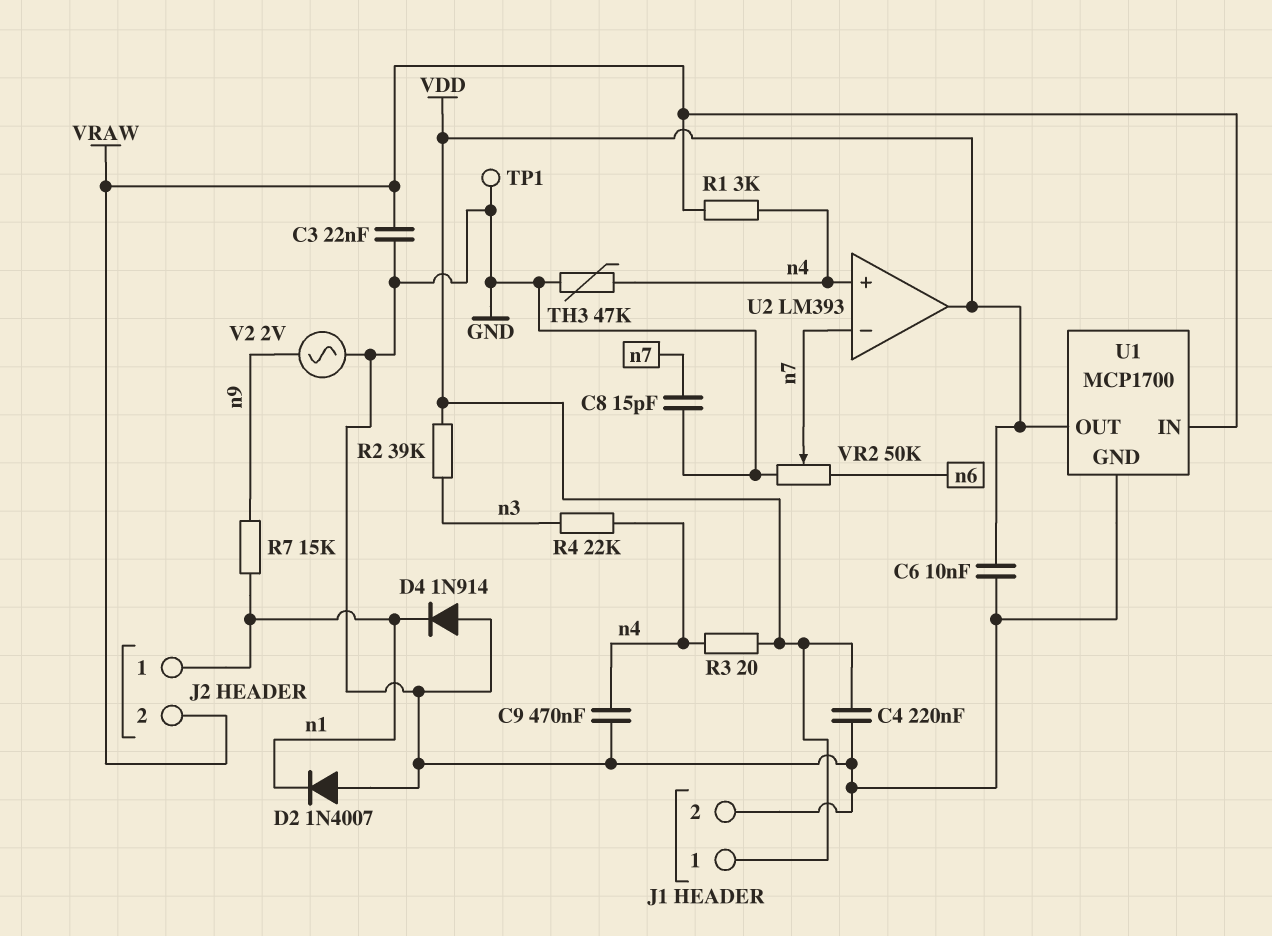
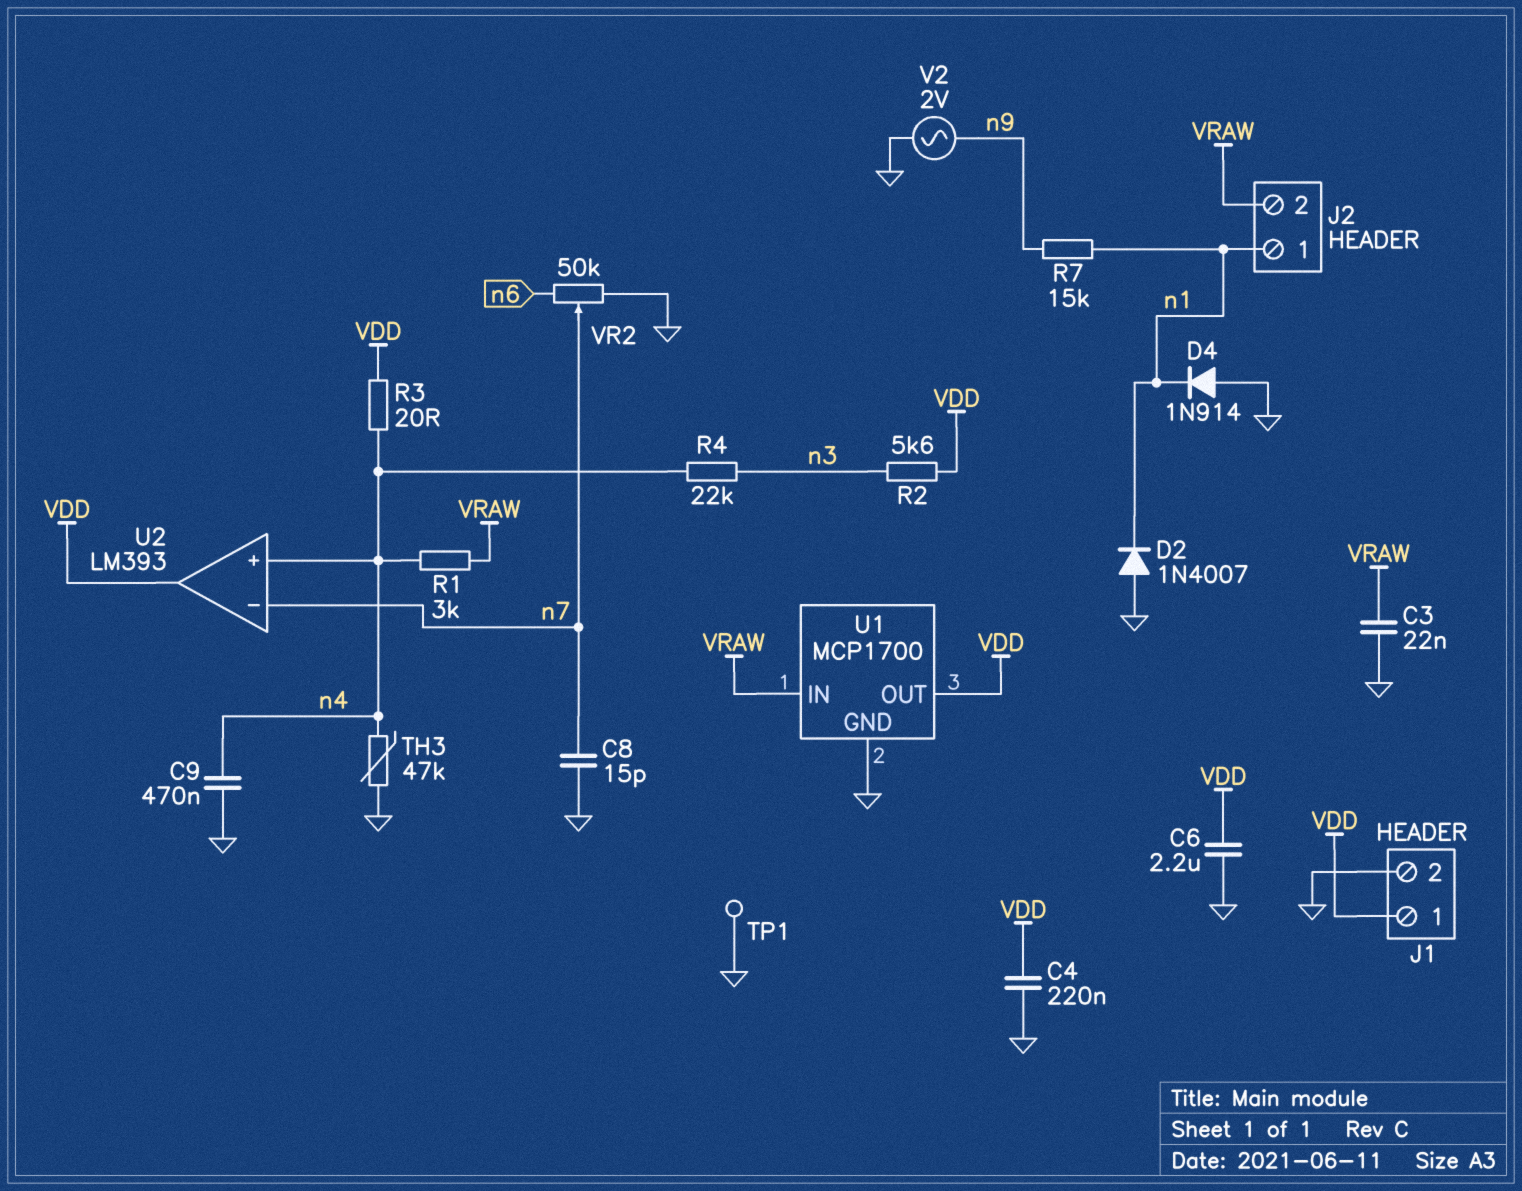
C6: 10nF (GND, VDD) -> 2.2uF (GND, VDD)
R2: 39k (VDD, n3) -> 5.6k (VDD, n3)

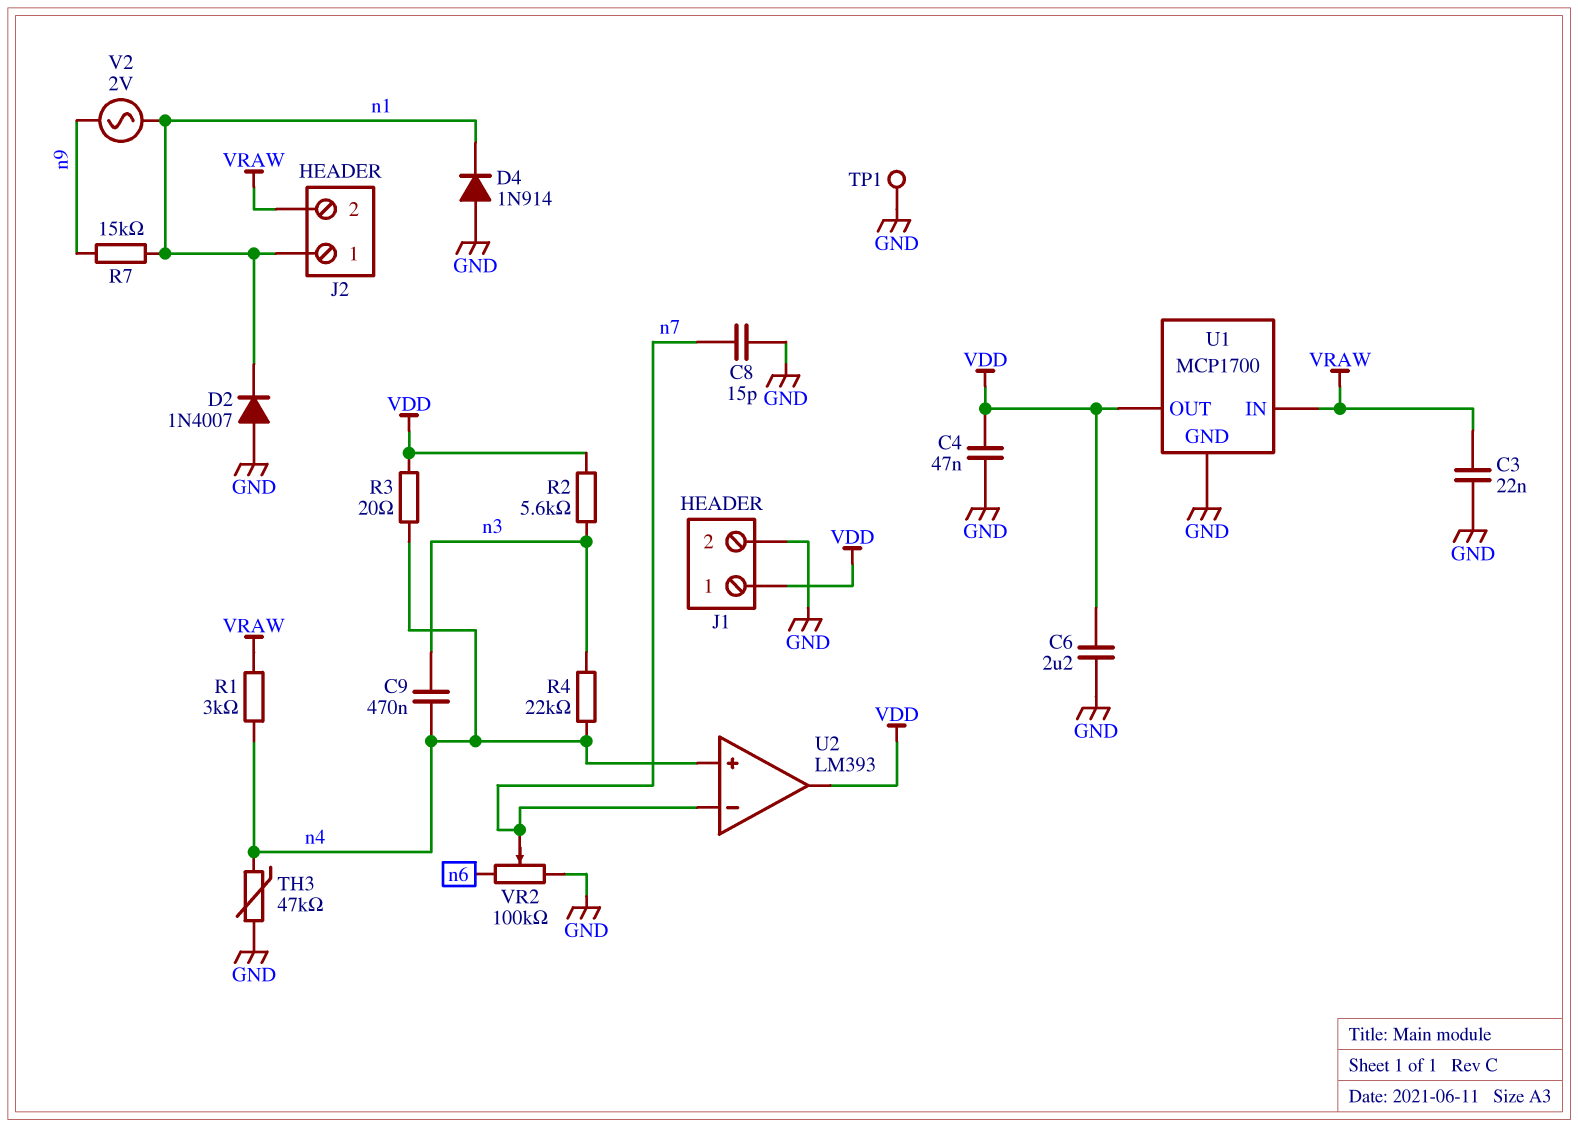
C4: 220nF (GND, VDD) -> 47nF (GND, VDD)
C9: 470nF (GND, n4) -> 470nF (n3, n4)
V2: AC 2V (GND, n9) -> AC 2V (n1, n9)
VR2: 50k (GND, n6, wiper n7) -> 100k (GND, n6, wiper n7)

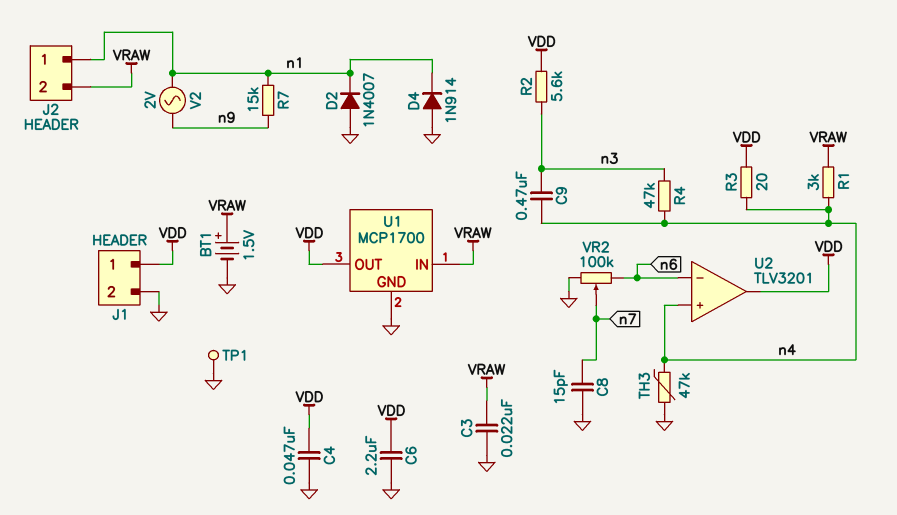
BT1: none -> 1.5V (plus VRAW, minus GND)
R4: 22k (n3, n4) -> 47k (n3, n4)
U2: LM393 -> TLV3201
U2 pin in-: n7 -> n6

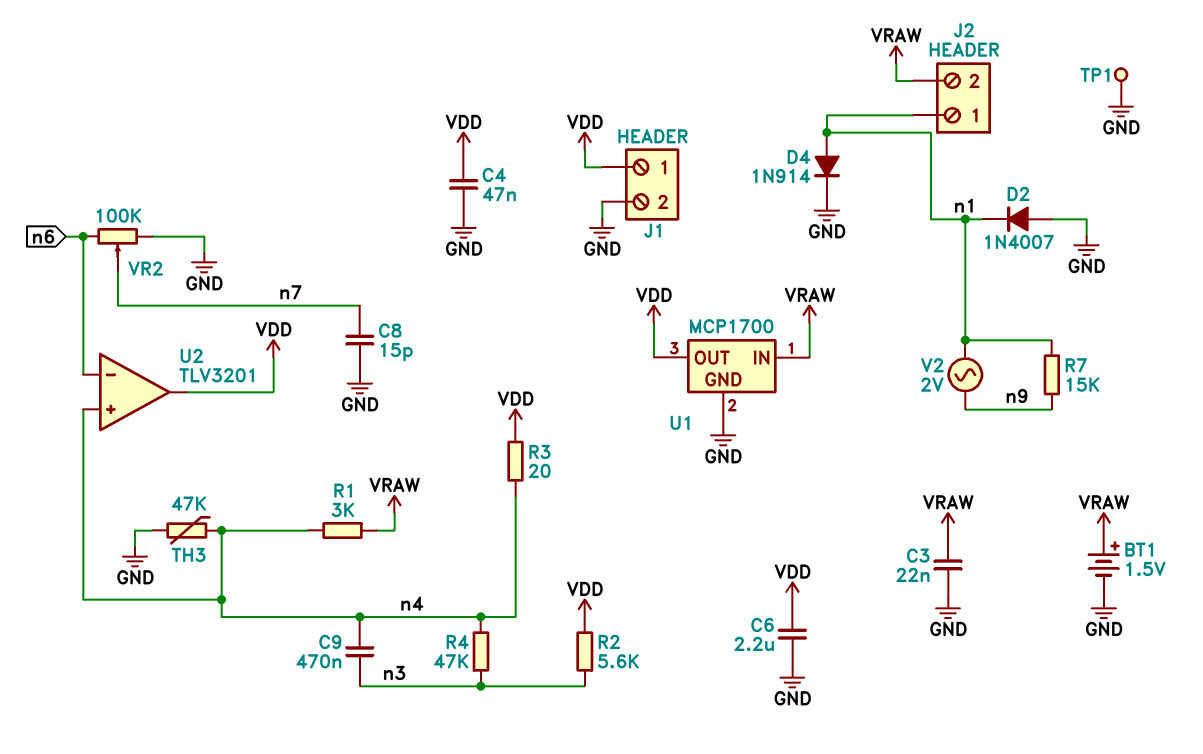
D4: diode 1N914 (A GND, K n1) -> diode 1N914 (A n1, K GND)

